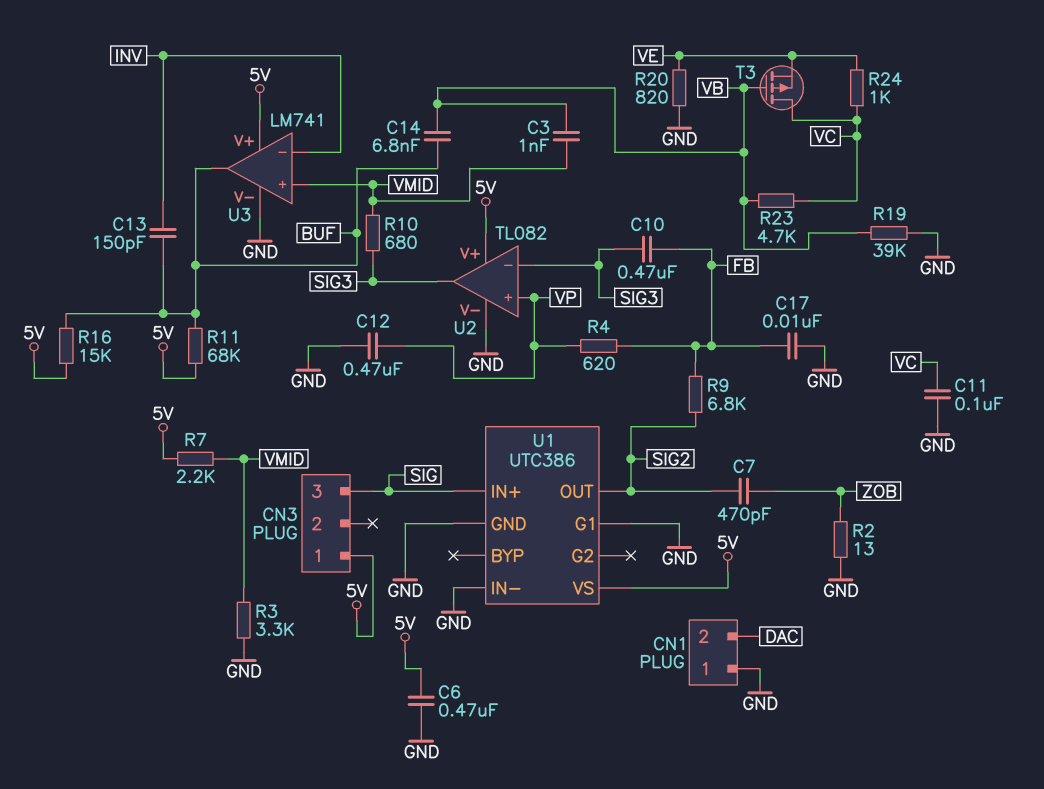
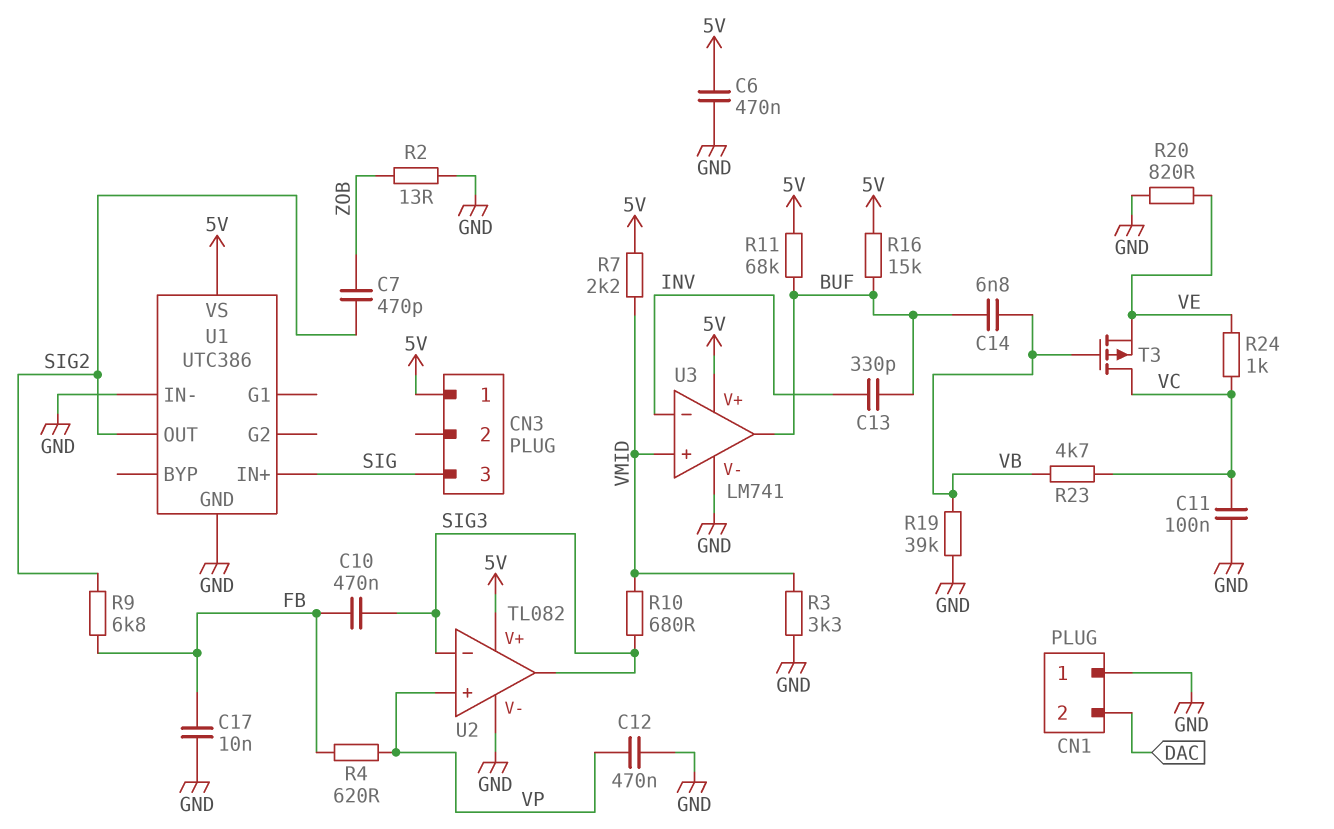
C3: 1nF (VB, VMID) -> none
C13: 150pF (BUF, INV) -> 330pF (BUF, INV)
U1 pin G1: GND -> none

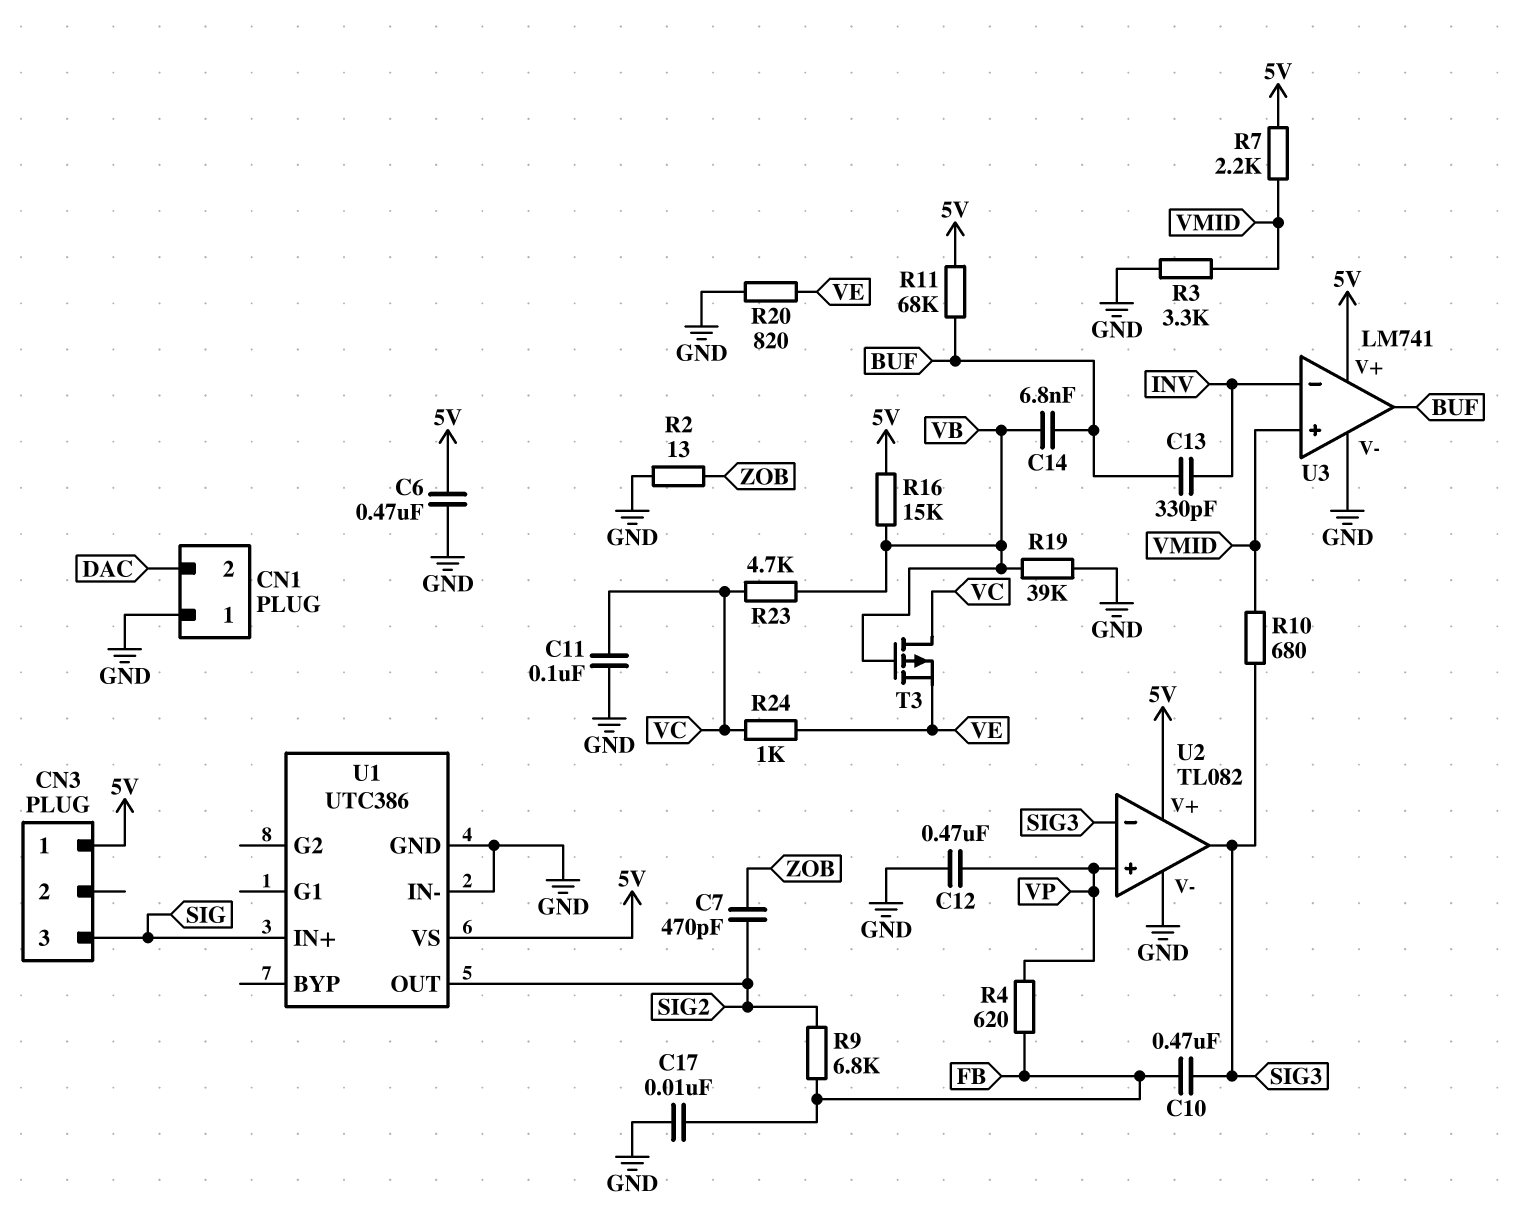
R16: 15k (5V, BUF) -> 15k (5V, VB)

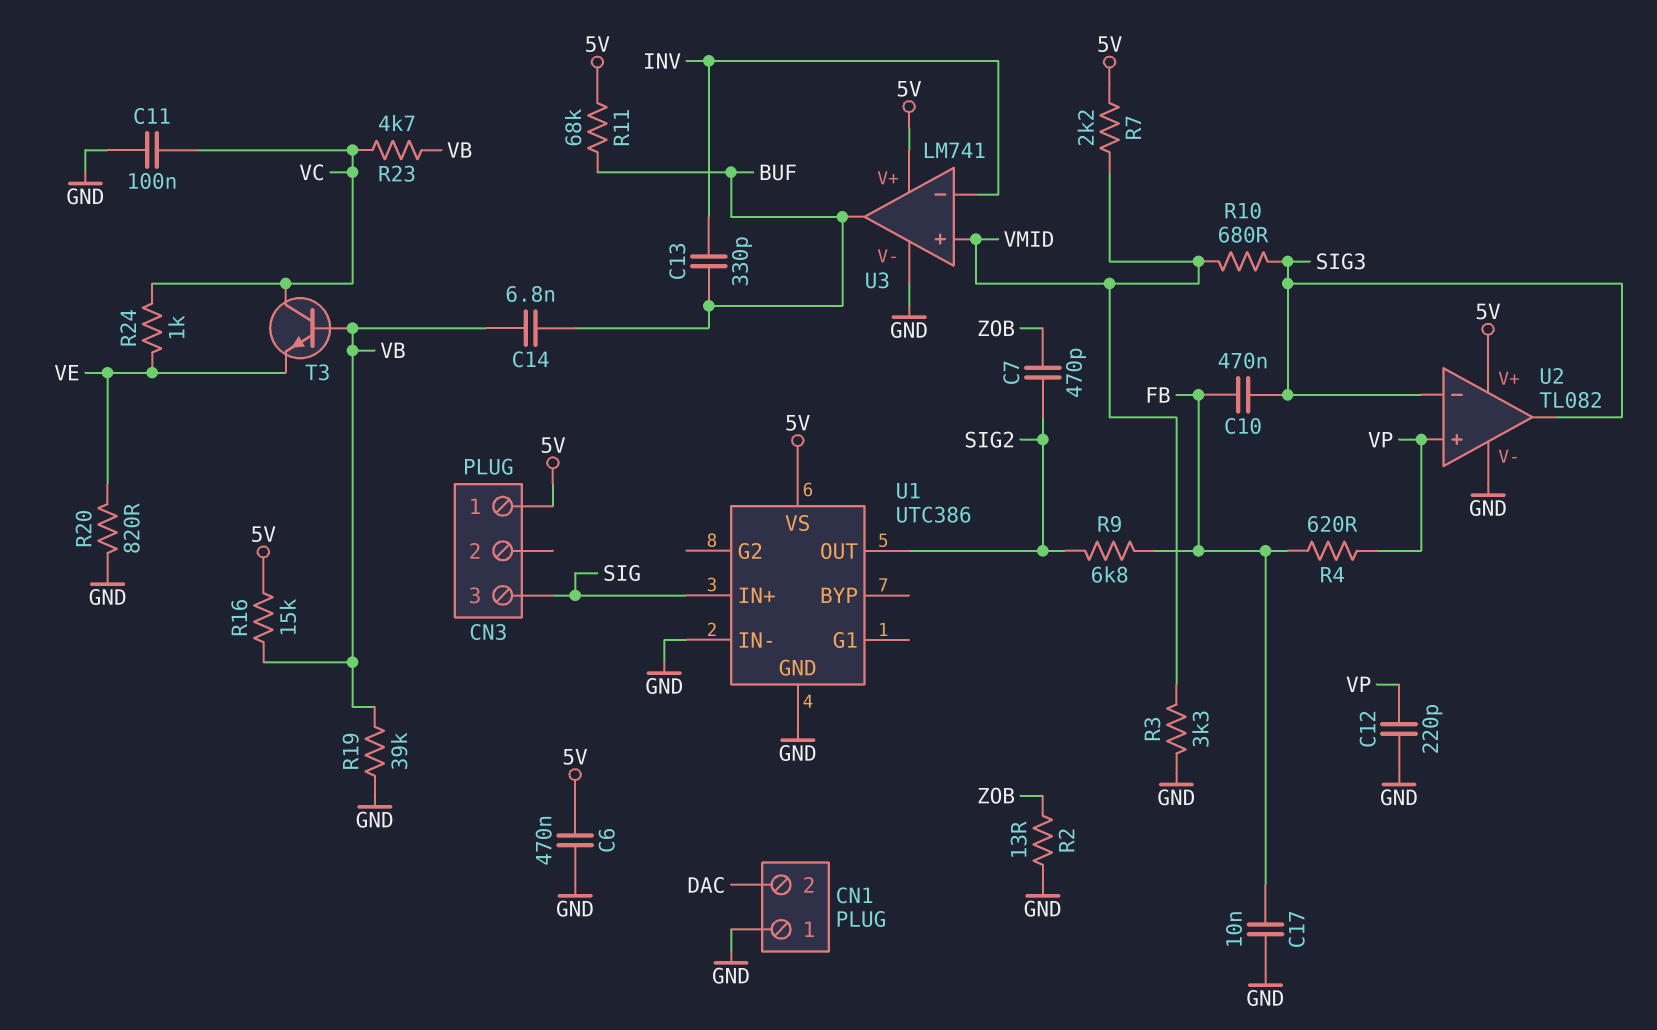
C12: 470nF (GND, VP) -> 220pF (GND, VP)
T3: PMOS (G VB, D VC, S VE) -> NPN (B VB, C VC, E VE)

